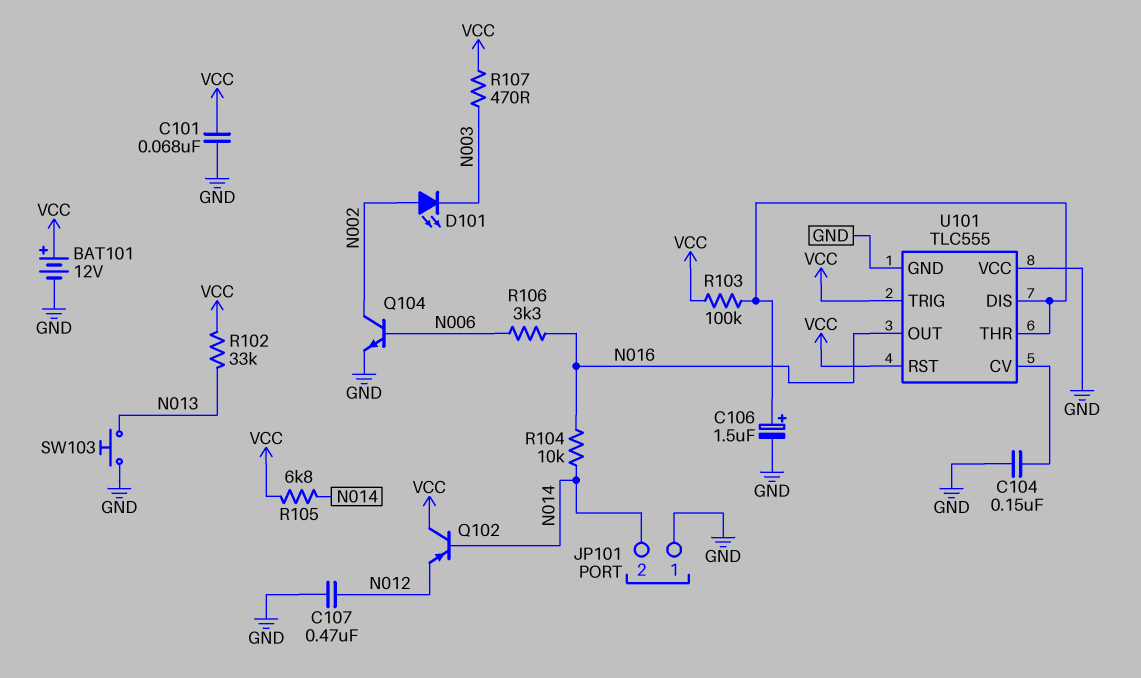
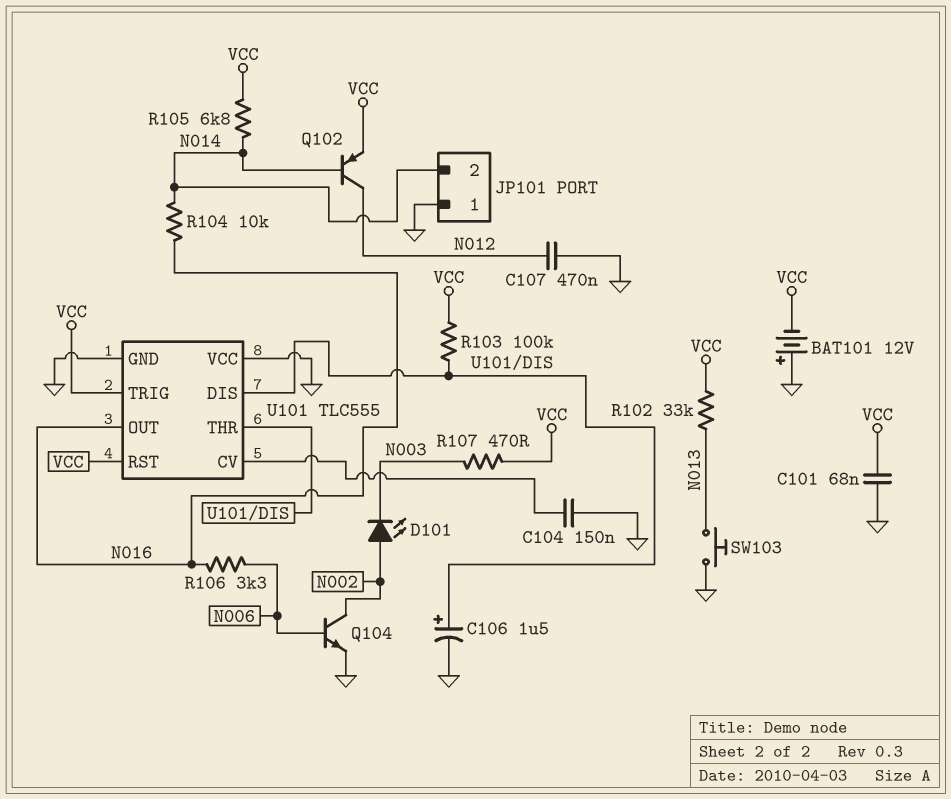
BAT101: 12V (plus VCC, minus GND) -> 12V (plus GND, minus VCC)
Q102: PNP (B N014, C VCC, E N012) -> PNP (B N014, C N012, E VCC)

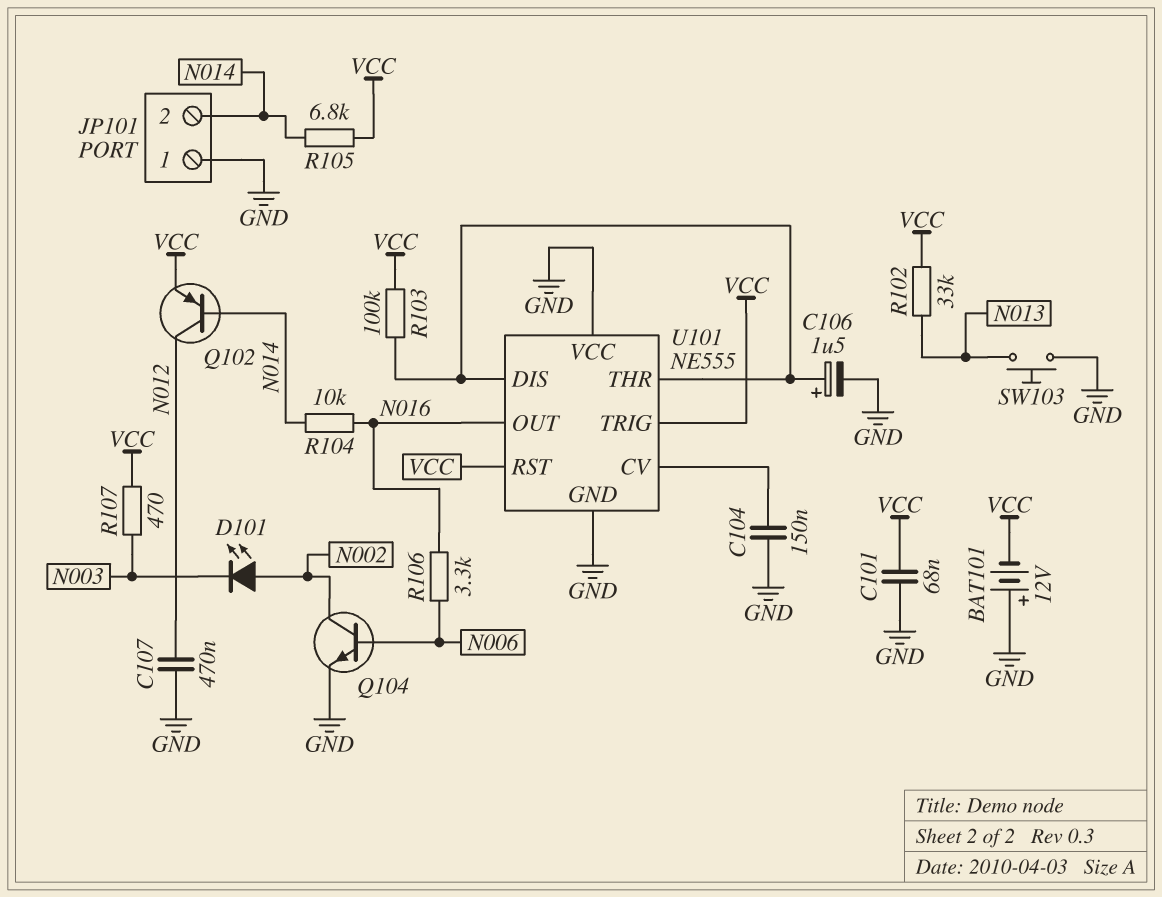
U101: TLC555 -> NE555

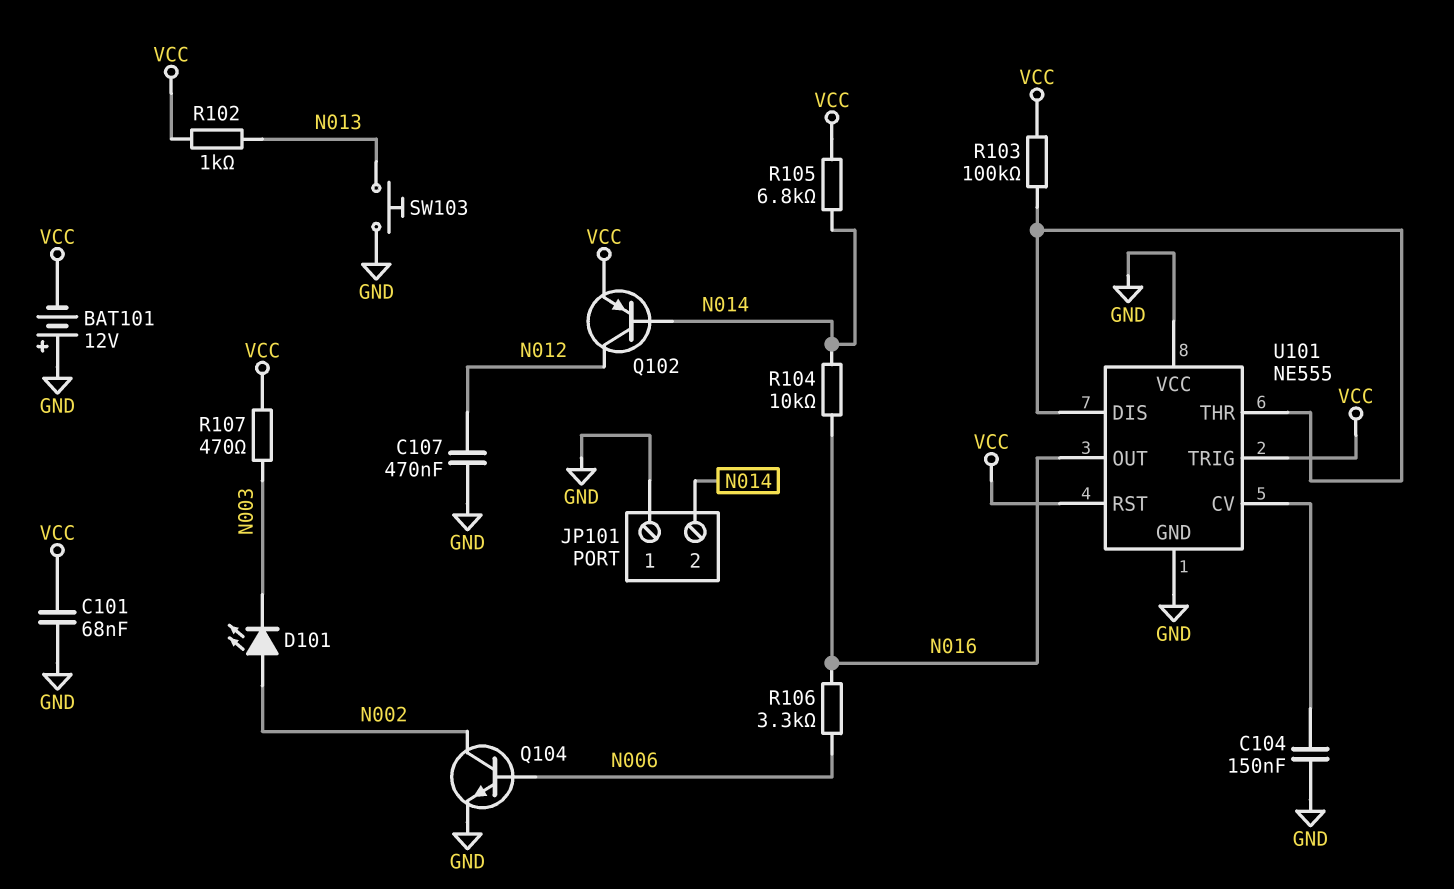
C106: 1.5uF (plus U101/DIS, minus GND) -> none
R102: 33k (N013, VCC) -> 1k (N013, VCC)

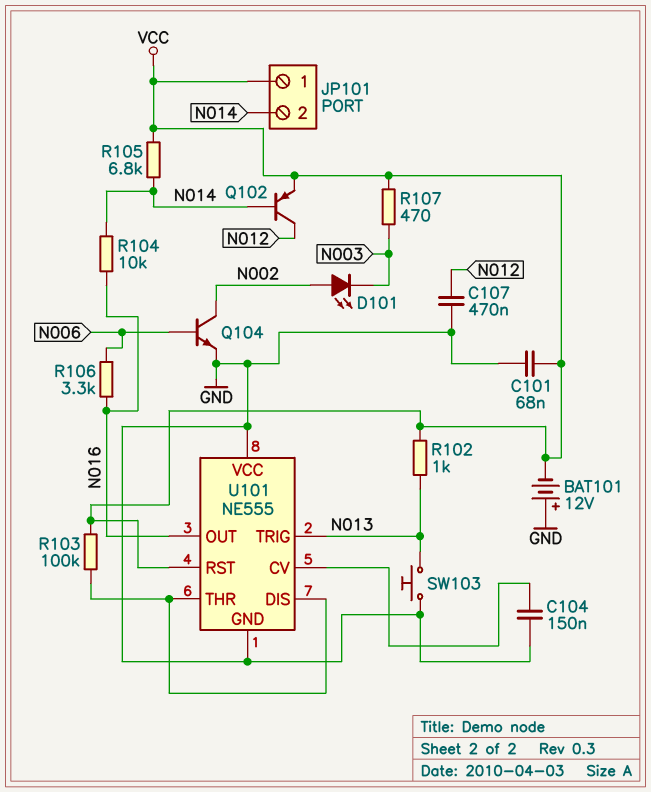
JP101 pin 1: GND -> VCC
U101 pin TRIG: VCC -> N013

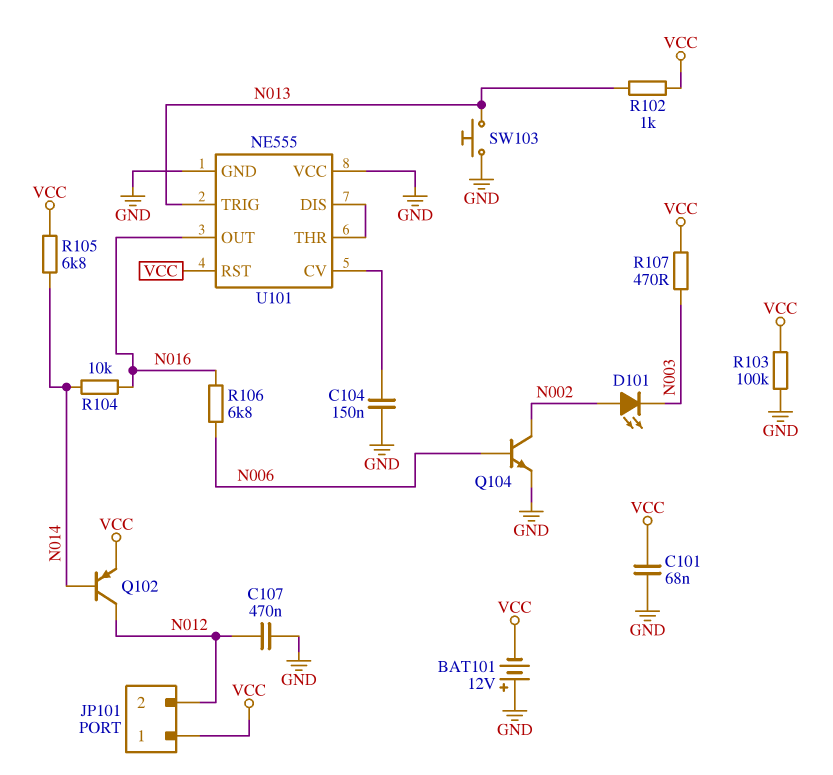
JP101 pin 2: N014 -> N012
R103: 100k (U101/DIS, VCC) -> 100k (GND, VCC)
R106: 3.3k (N006, N016) -> 6.8k (N006, N016)

